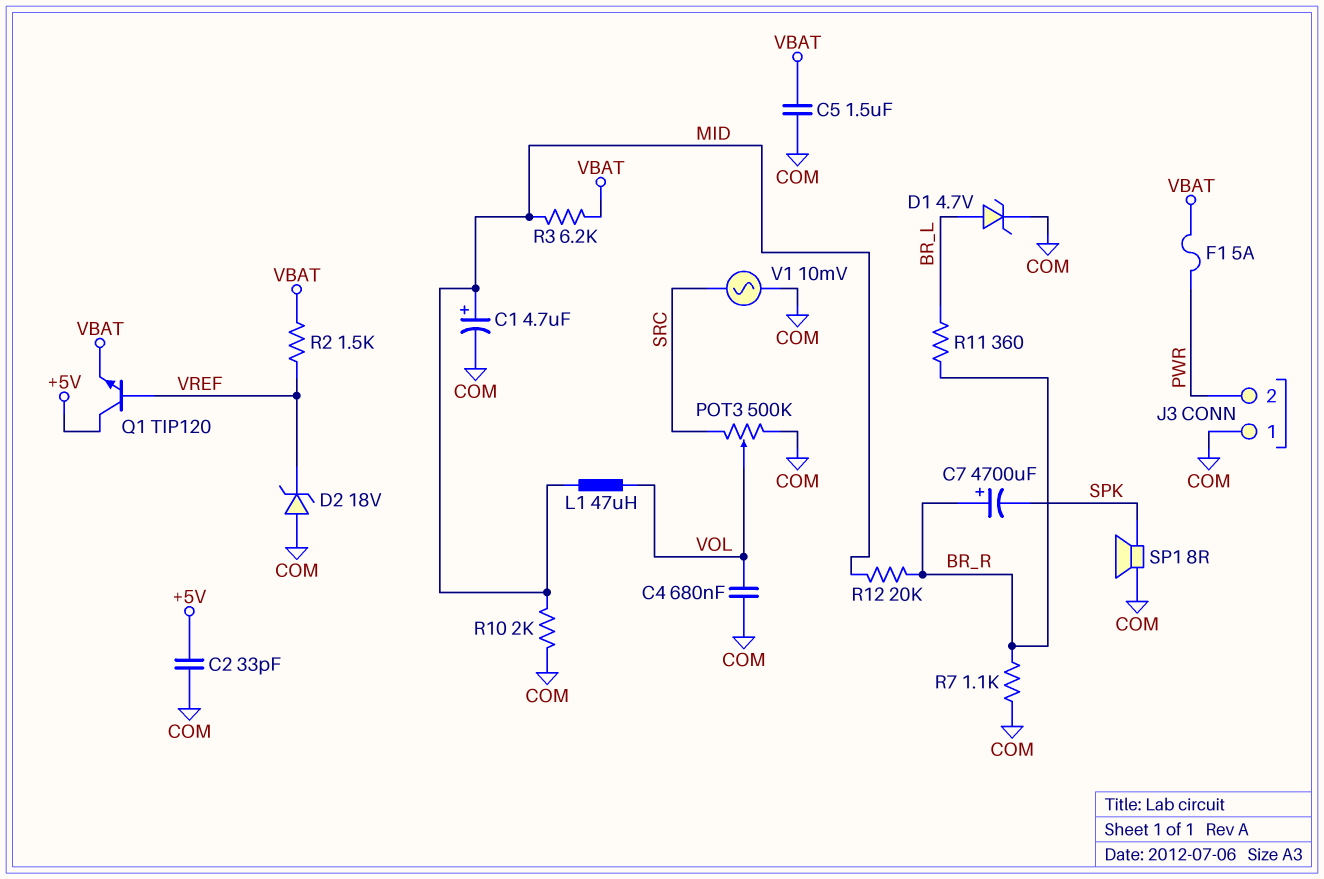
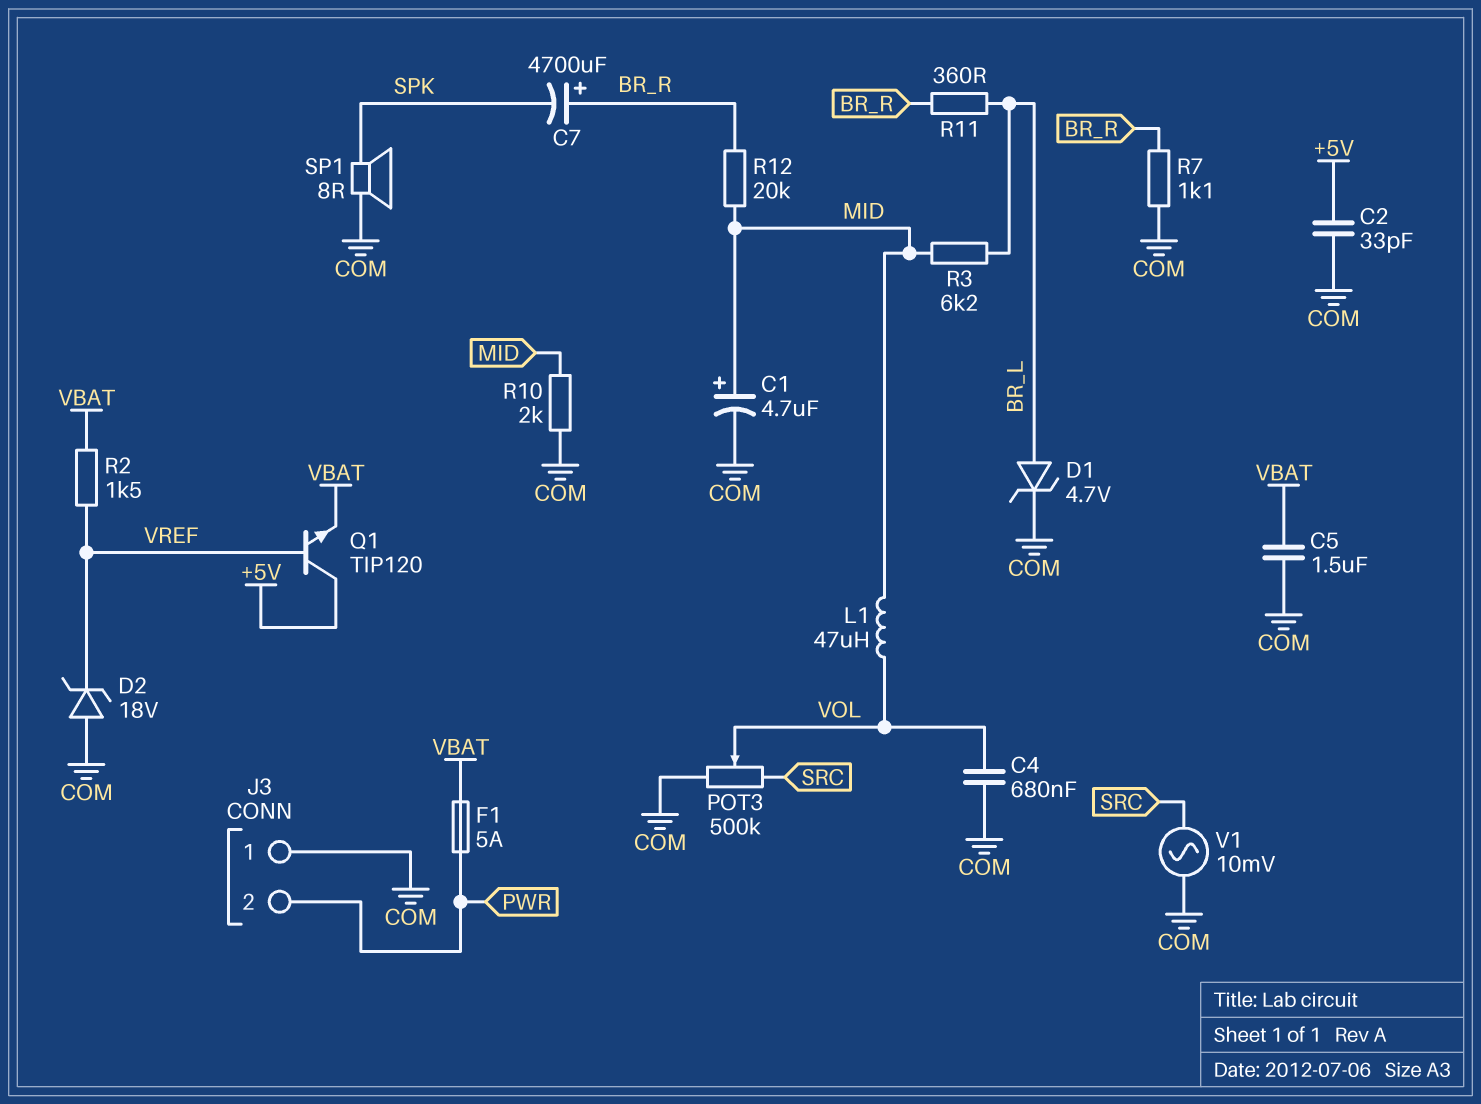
R3: 6.2k (MID, VBAT) -> 6.2k (BR_L, MID)

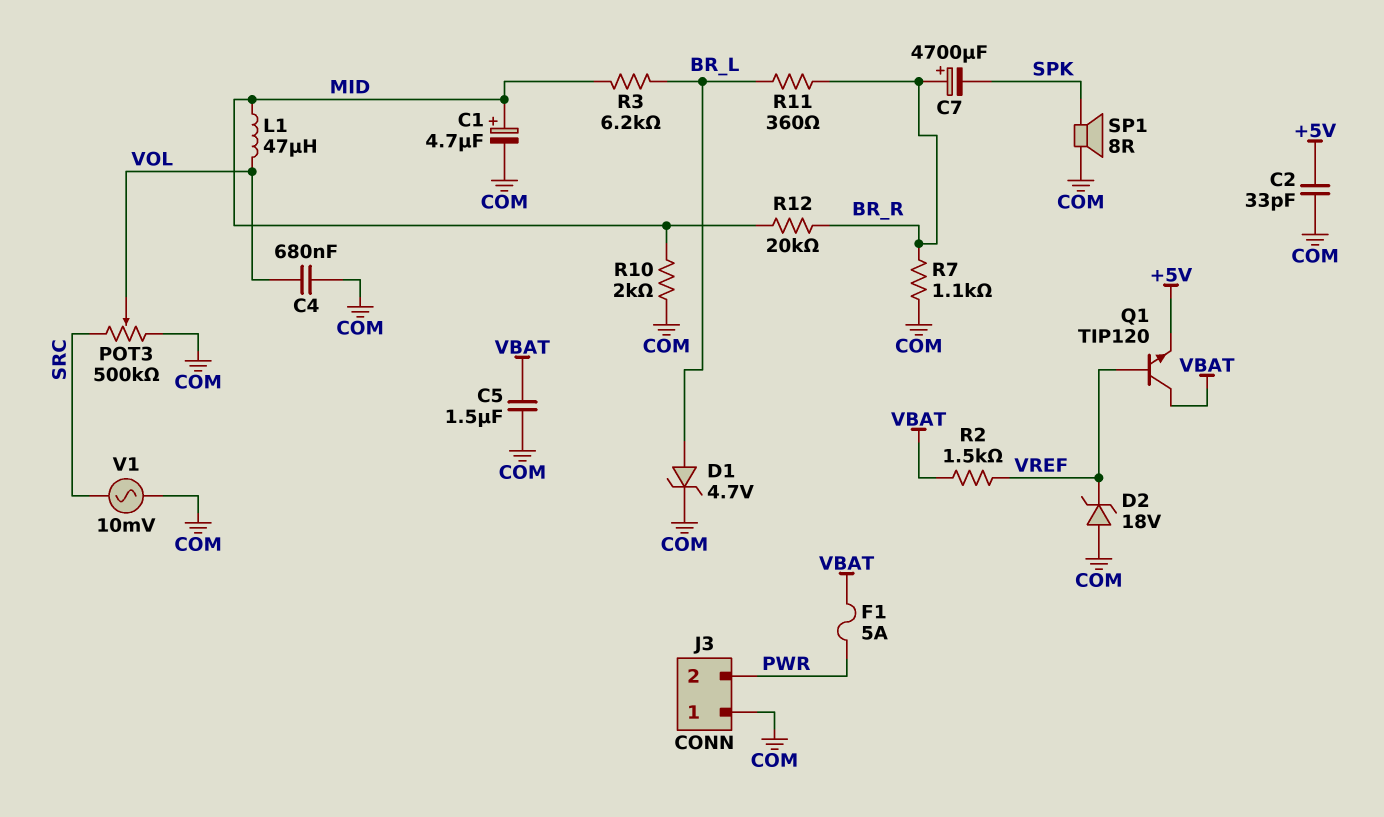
Q1: NPN TIP120 (B VREF, C +5V, E VBAT) -> NPN TIP120 (B VREF, C VBAT, E +5V)

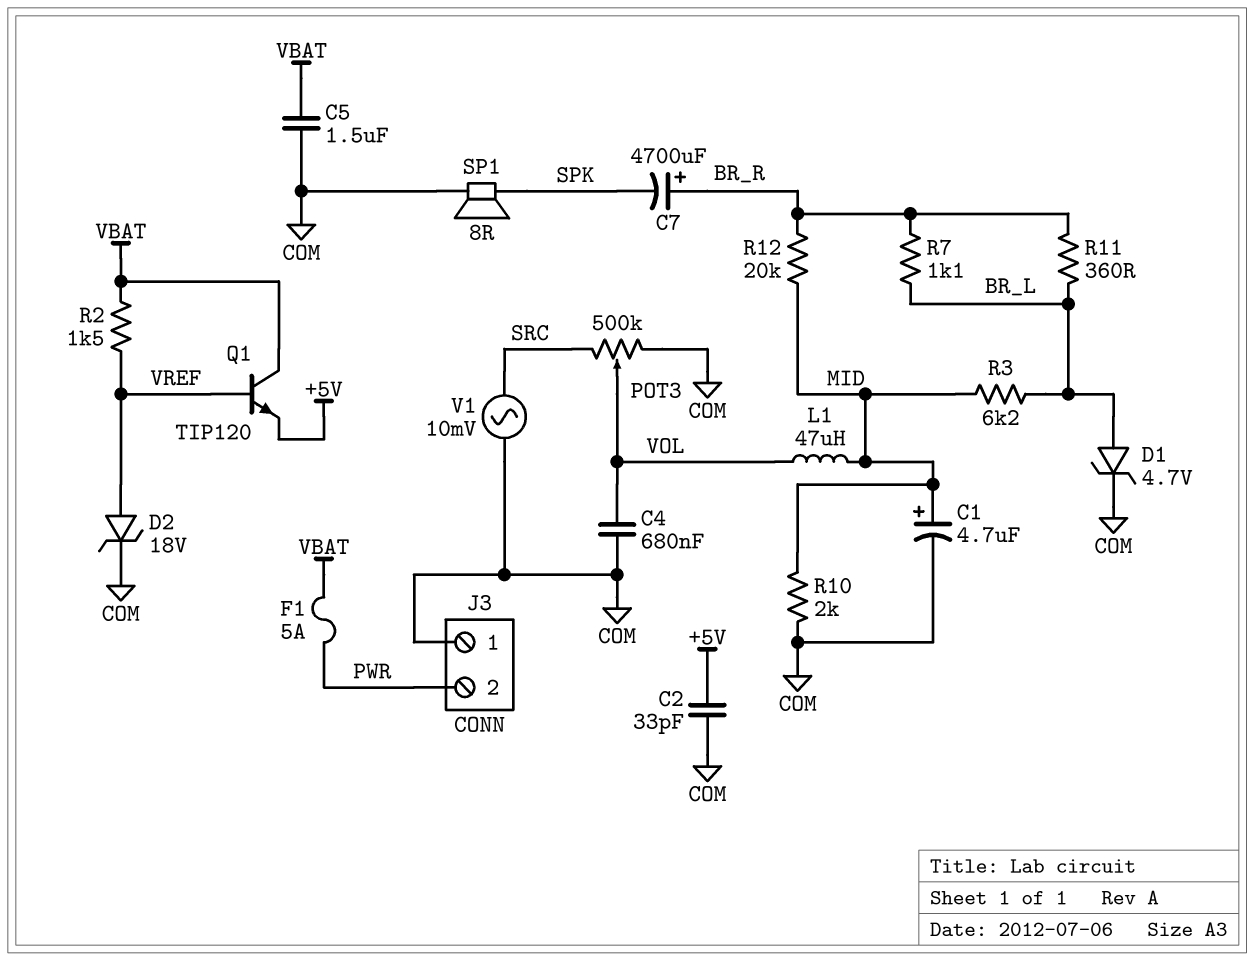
D2: zener 18V (A COM, K VREF) -> zener 18V (A VREF, K COM)
R7: 1.1k (BR_R, COM) -> 1.1k (BR_L, BR_R)

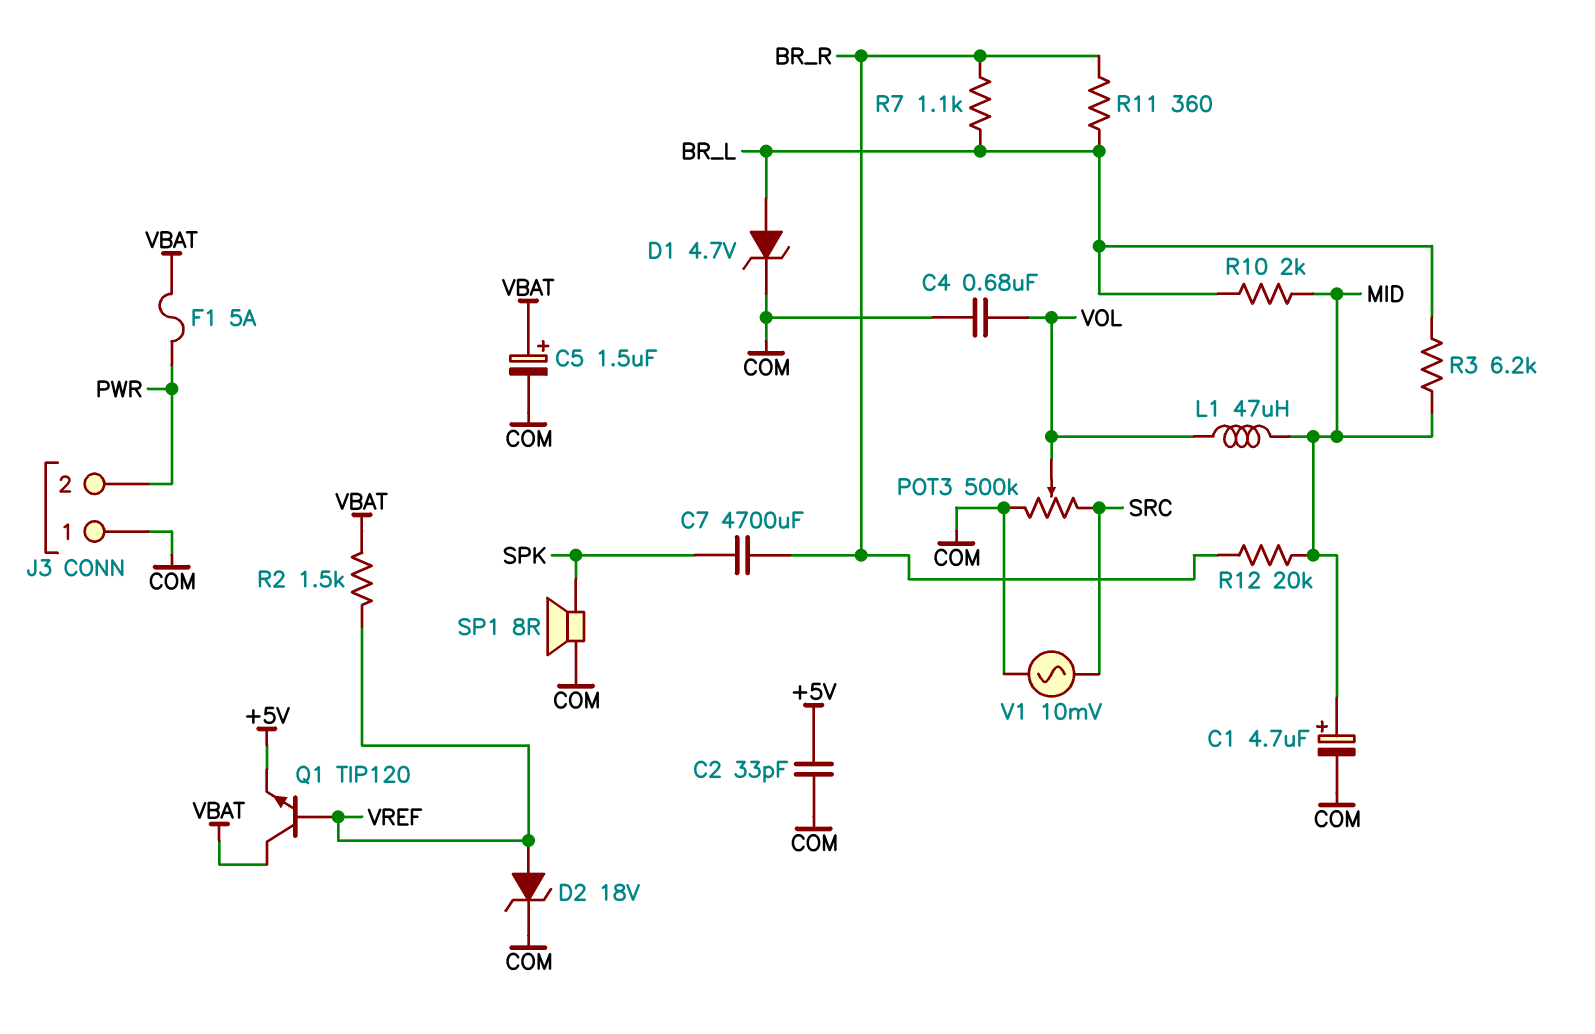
C5: 1.5uF (COM, VBAT) -> 1.5uF (plus VBAT, minus COM)
C7: 4700uF (plus BR_R, minus SPK) -> 4700uF (BR_R, SPK)
R10: 2k (COM, MID) -> 2k (BR_L, MID)

